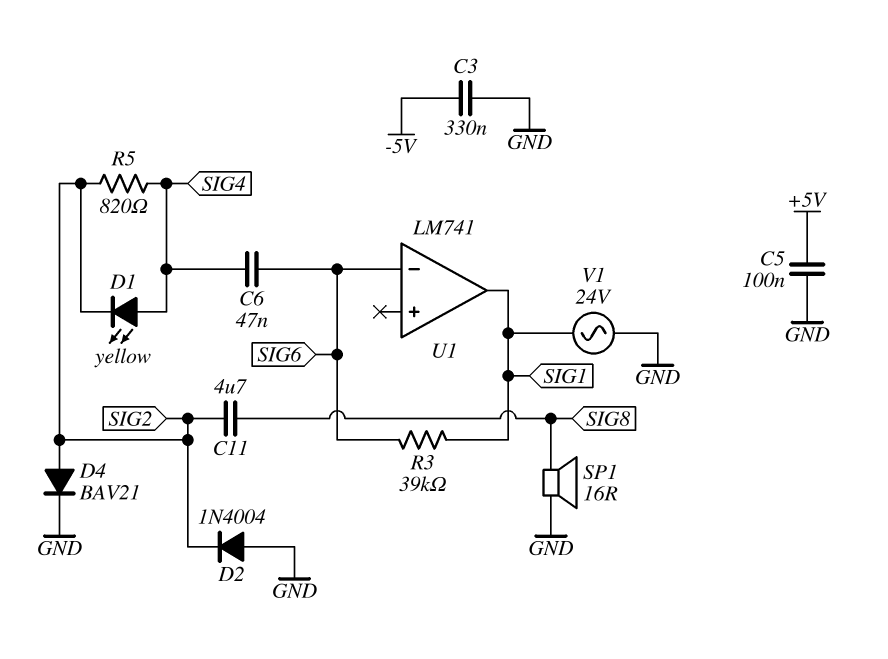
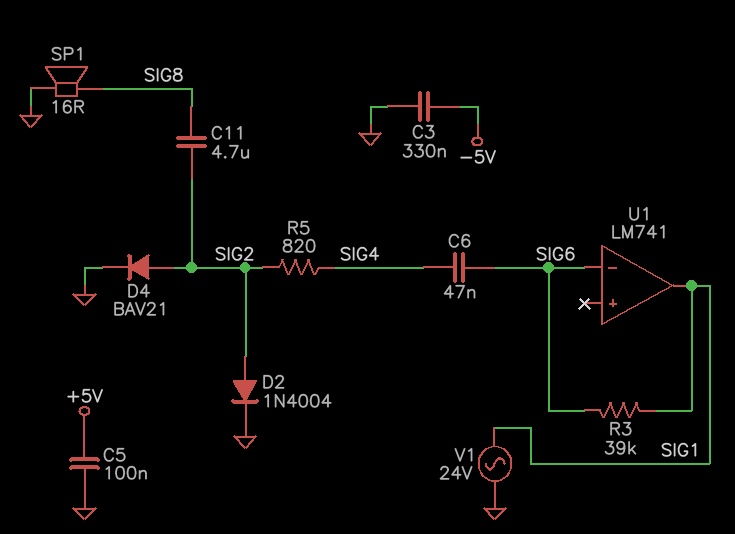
D1: LED yellow (A SIG4, K SIG2) -> none
D2: diode 1N4004 (A GND, K SIG2) -> diode 1N4004 (A SIG2, K GND)

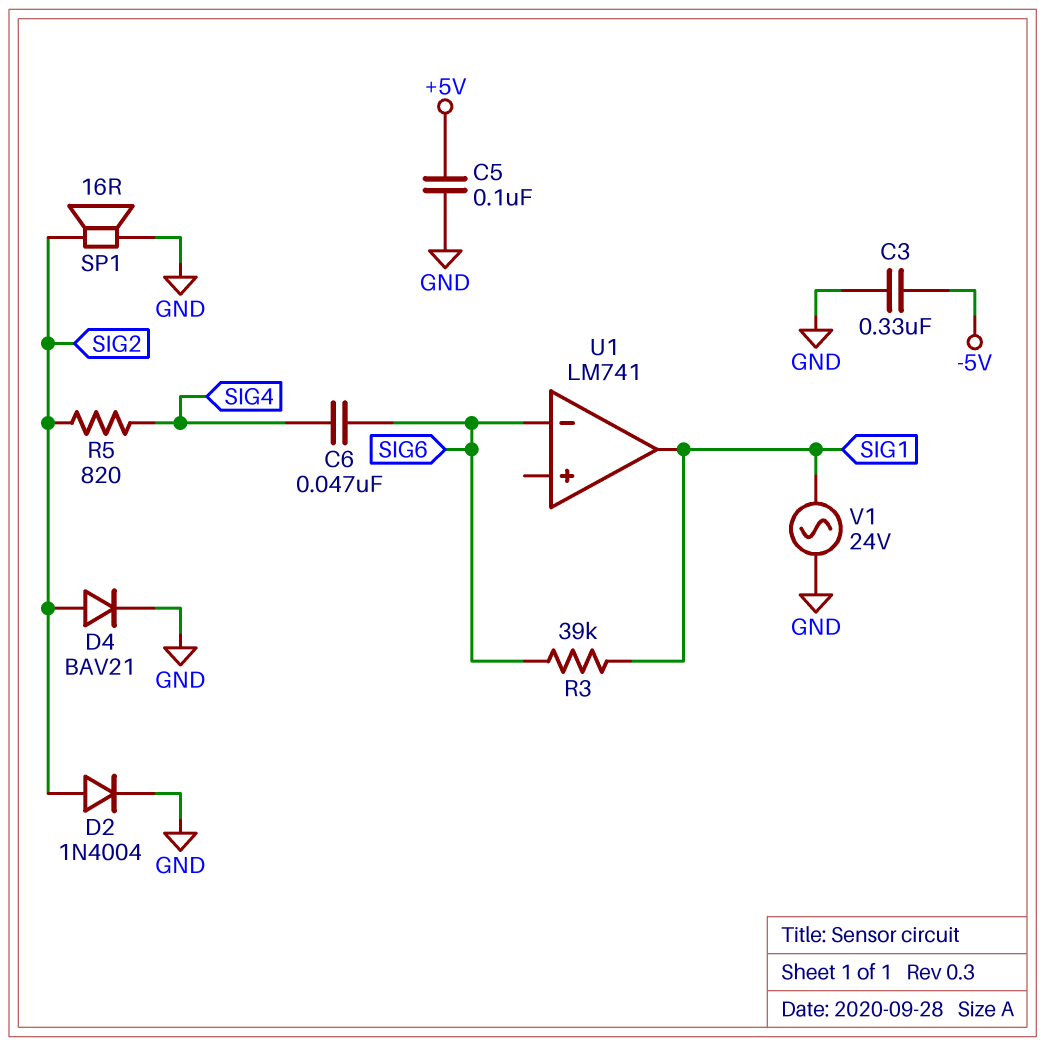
C11: 4.7uF (SIG2, SIG8) -> none
SP1: speaker 16R (GND, SIG8) -> speaker 16R (GND, SIG2)

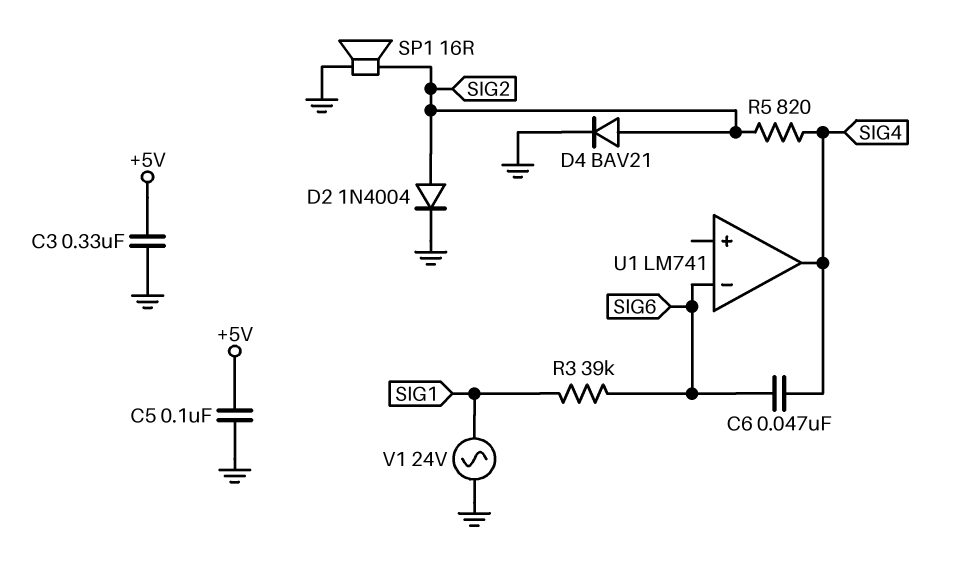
C3: 330nF (-5V, GND) -> 330nF (+5V, GND)
U1 pin out: SIG1 -> SIG4

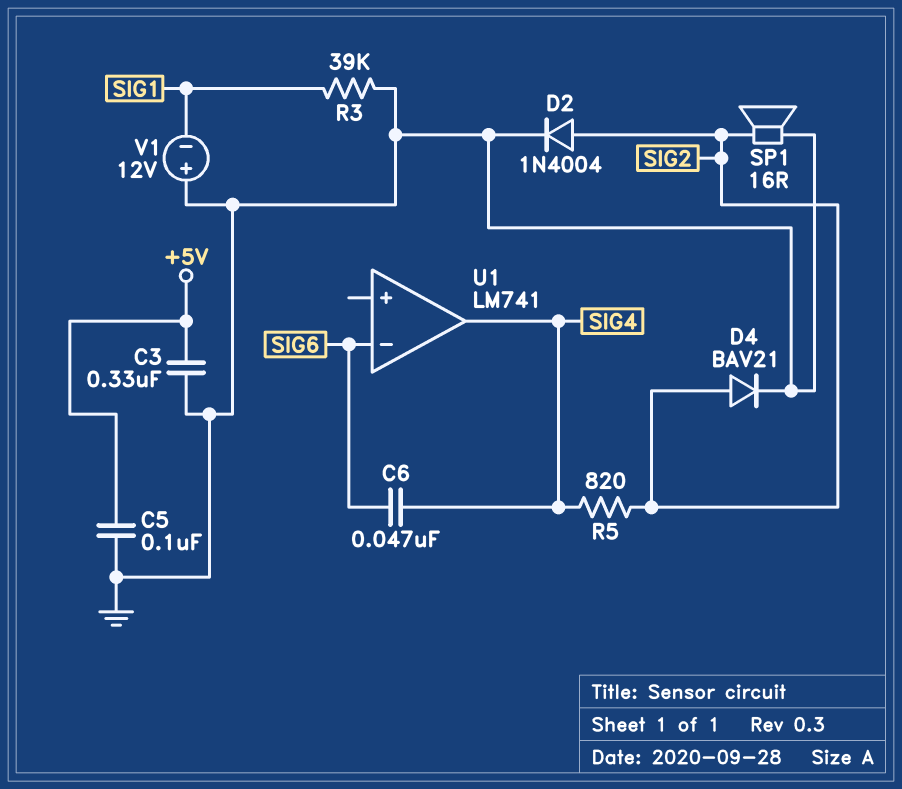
R3: 39k (SIG1, SIG6) -> 39k (GND, SIG1)
V1: AC 24V (GND, SIG1) -> 12V (plus GND, minus SIG1)

